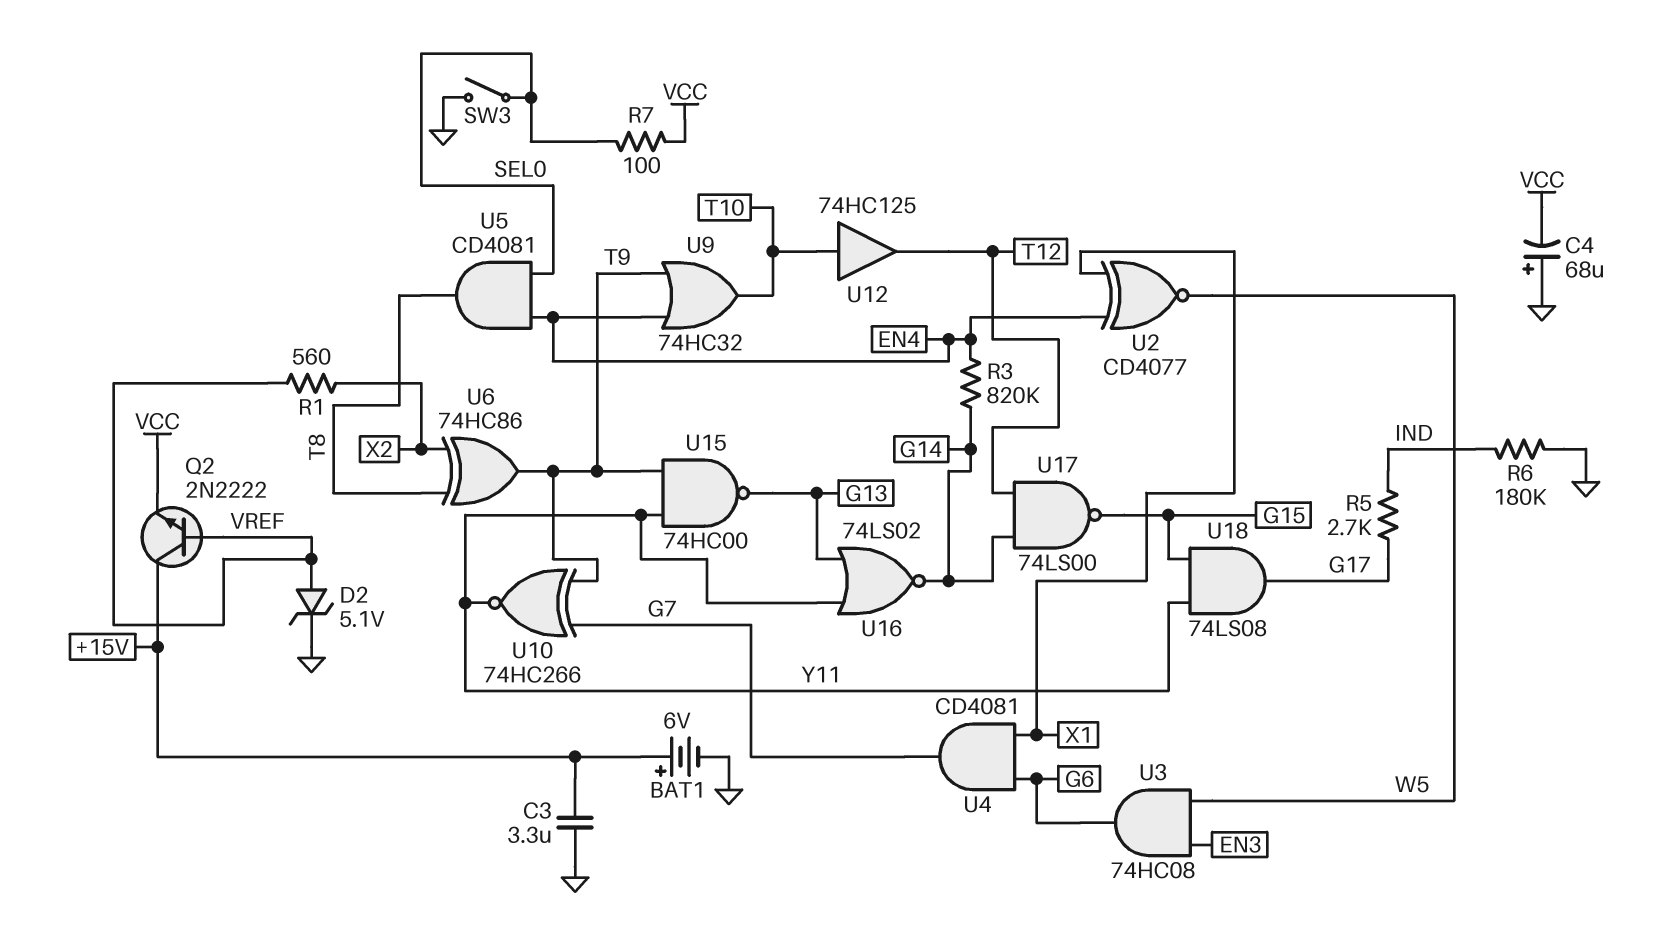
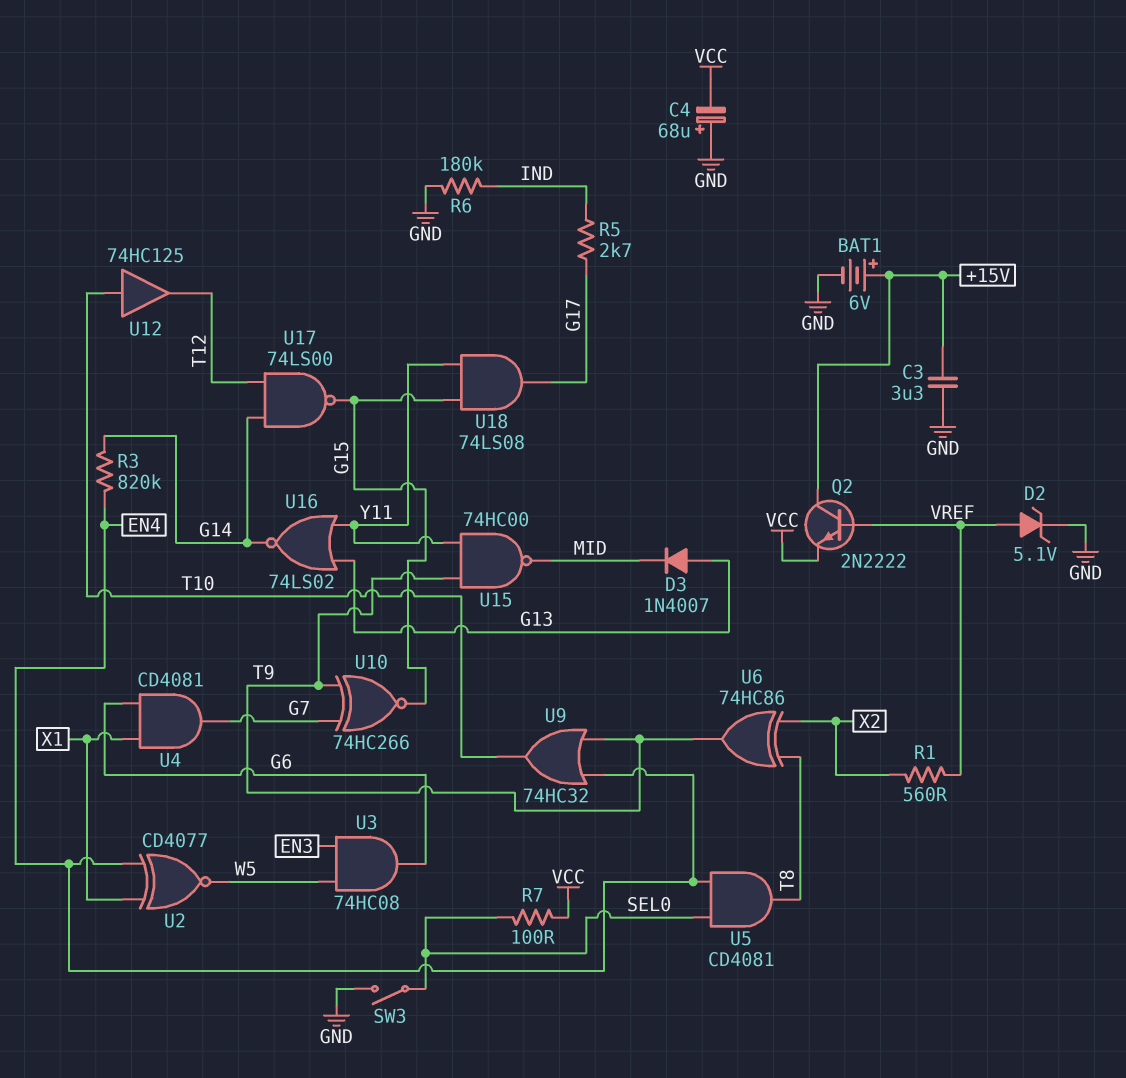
D3: none -> diode 1N4007 (A G13, K MID)
U10: XNOR 74HC266 (in G7, in T9, out Y11) -> XNOR 74HC266 (in G7, in T9, out G15)
U15: NAND 74HC00 (in T9, in Y11, out G13) -> NAND 74HC00 (in T9, in Y11, out MID)

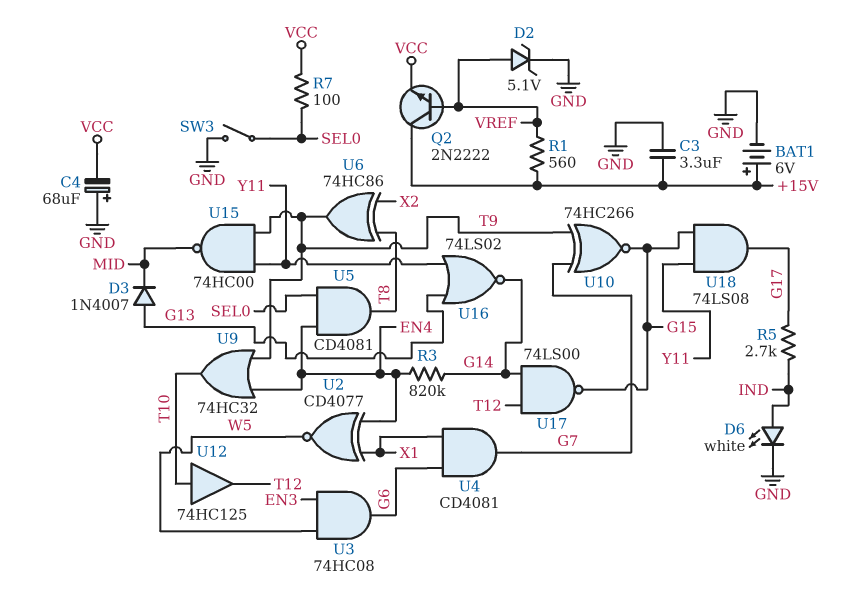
D6: none -> LED white (A IND, K GND)
R1: 560 (VREF, X2) -> 560 (+15V, VREF)
R6: 180k (GND, IND) -> none

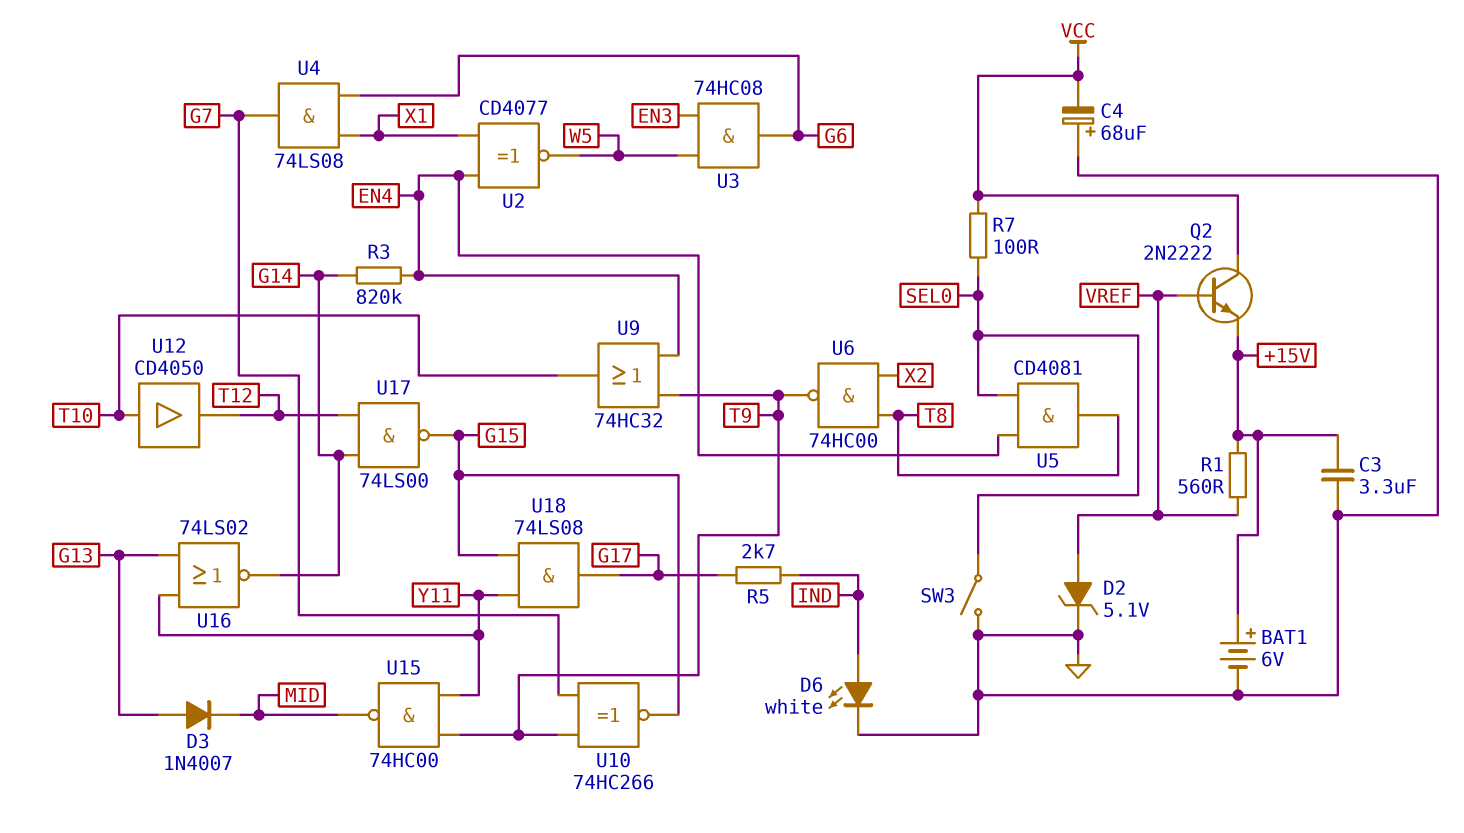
Q2: NPN 2N2222 (B VREF, C +15V, E VCC) -> NPN 2N2222 (B VREF, C VCC, E +15V)
U4: AND CD4081 (in G6, in X1, out G7) -> AND 74LS08 (in G6, in X1, out G7)
U6: XOR 74HC86 (in T8, in X2, out T9) -> NAND 74HC00 (in T8, in X2, out T9)
U12: buffer 74HC125 (in T10, out T12) -> buffer CD4050 (in T10, out T12)

